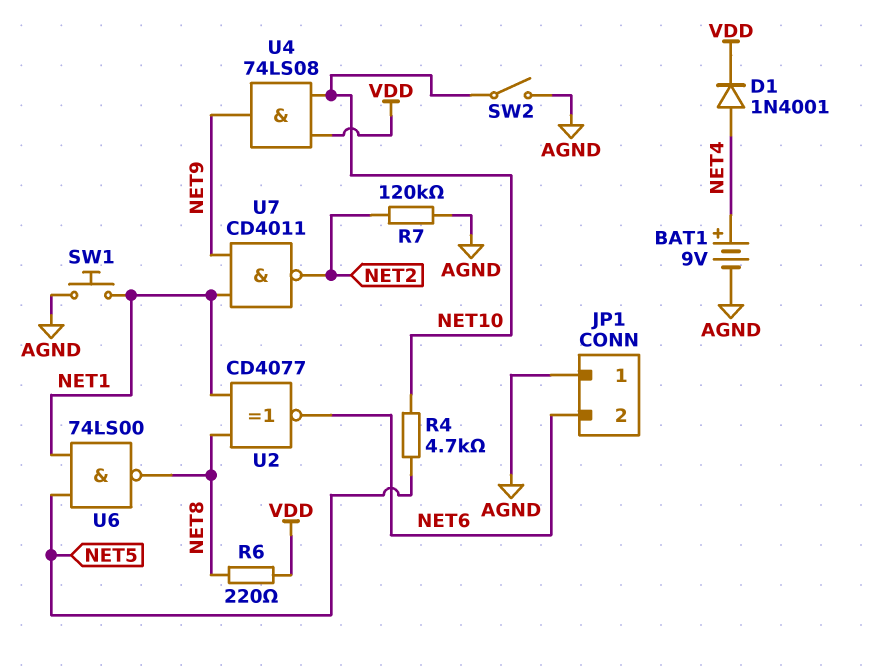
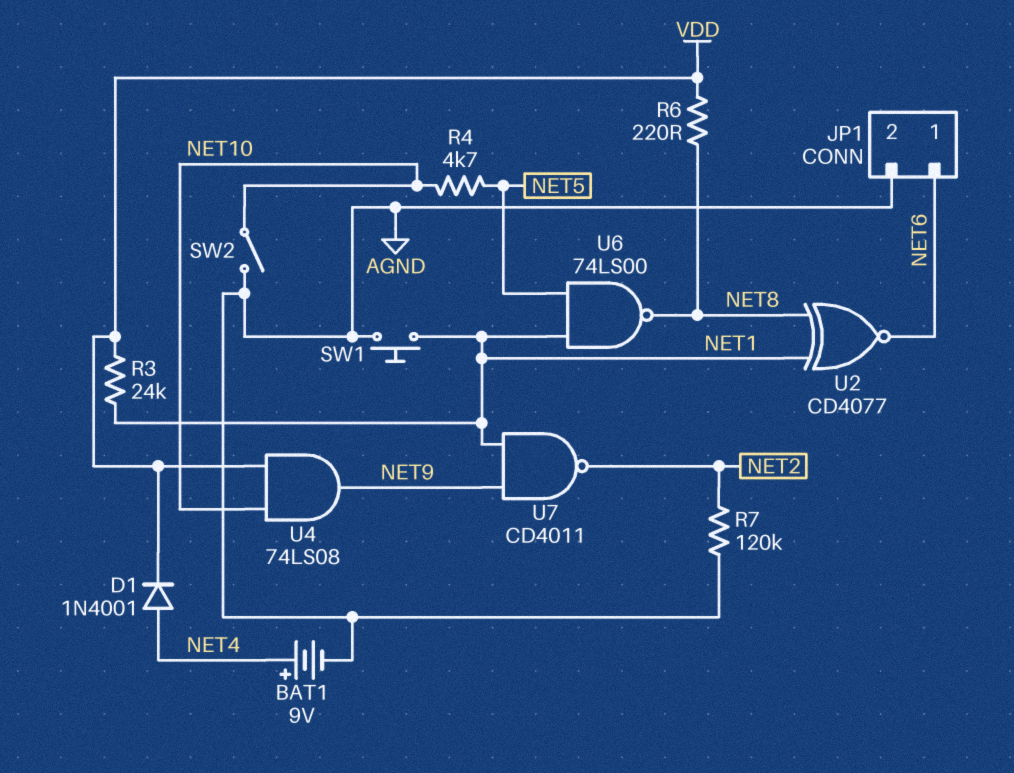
JP1 pin 1: AGND -> NET6
JP1 pin 2: NET6 -> AGND
R3: none -> 24k (NET1, VDD)

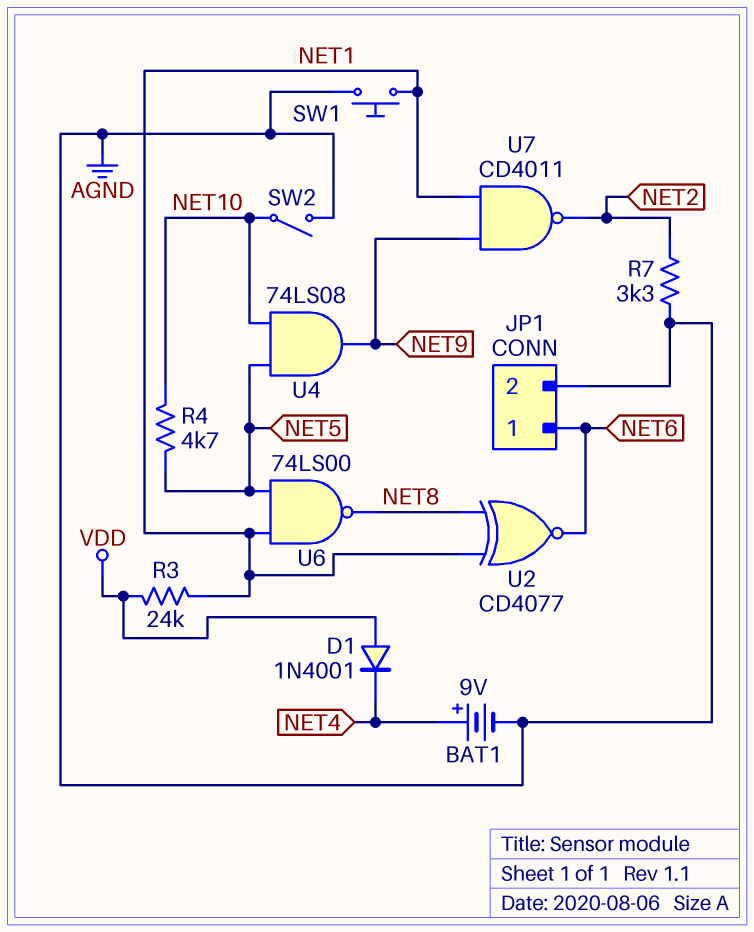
D1: diode 1N4001 (A NET4, K VDD) -> diode 1N4001 (A VDD, K NET4)
R6: 220 (NET8, VDD) -> none
R7: 120k (AGND, NET2) -> 3.3k (AGND, NET2)
U4: AND 74LS08 (in NET10, in VDD, out NET9) -> AND 74LS08 (in NET5, in NET10, out NET9)

